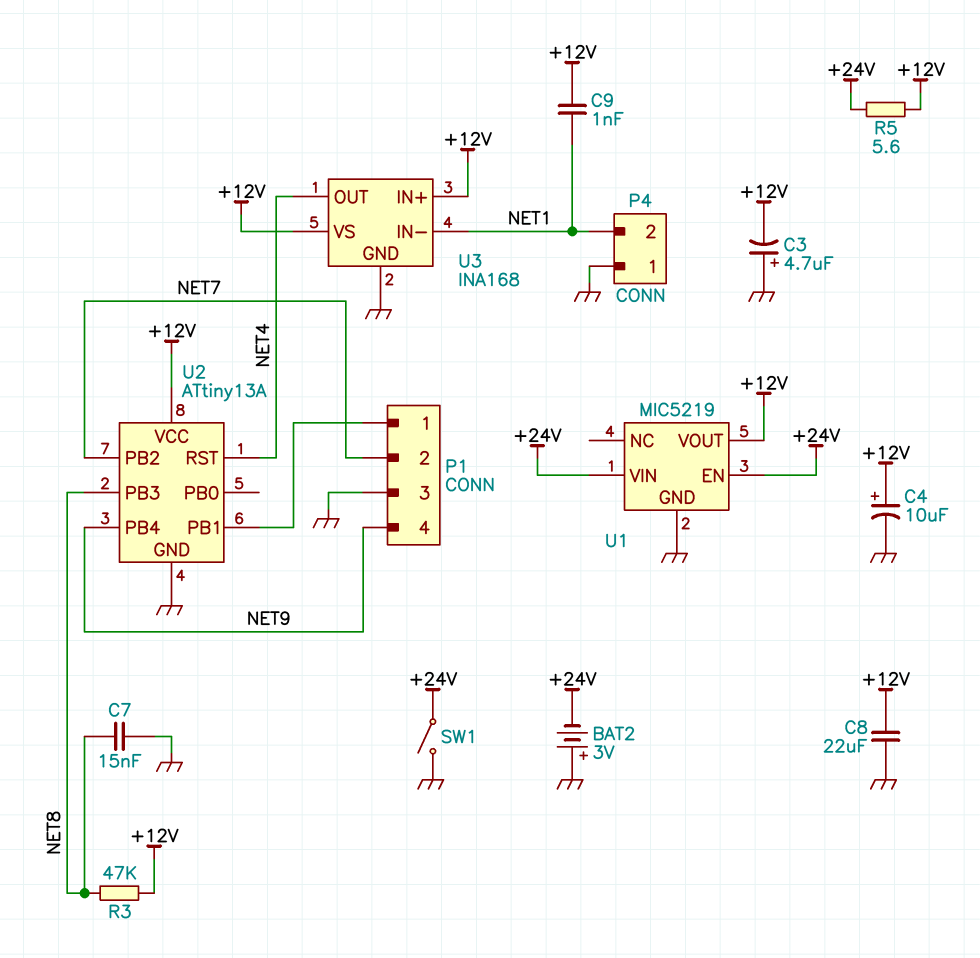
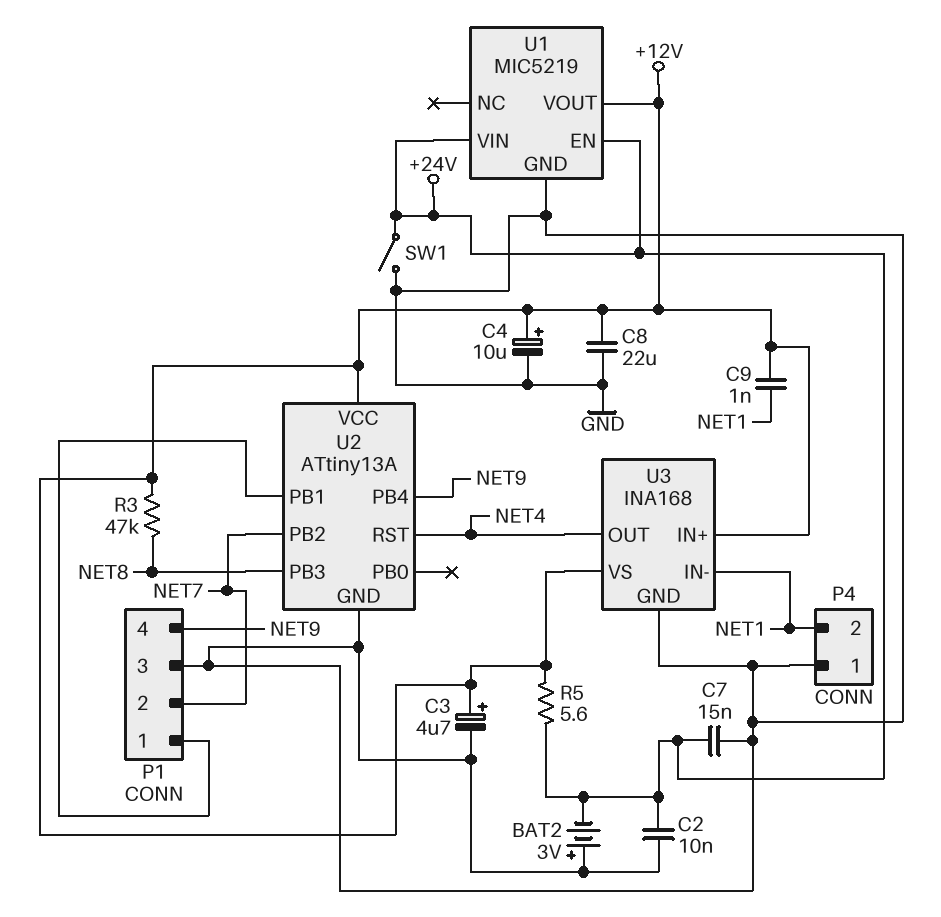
C2: none -> 10nF (+24V, GND)
C3: 4.7uF (plus GND, minus +12V) -> 4.7uF (plus +12V, minus GND)
C7: 15nF (GND, NET8) -> 15nF (+24V, GND)

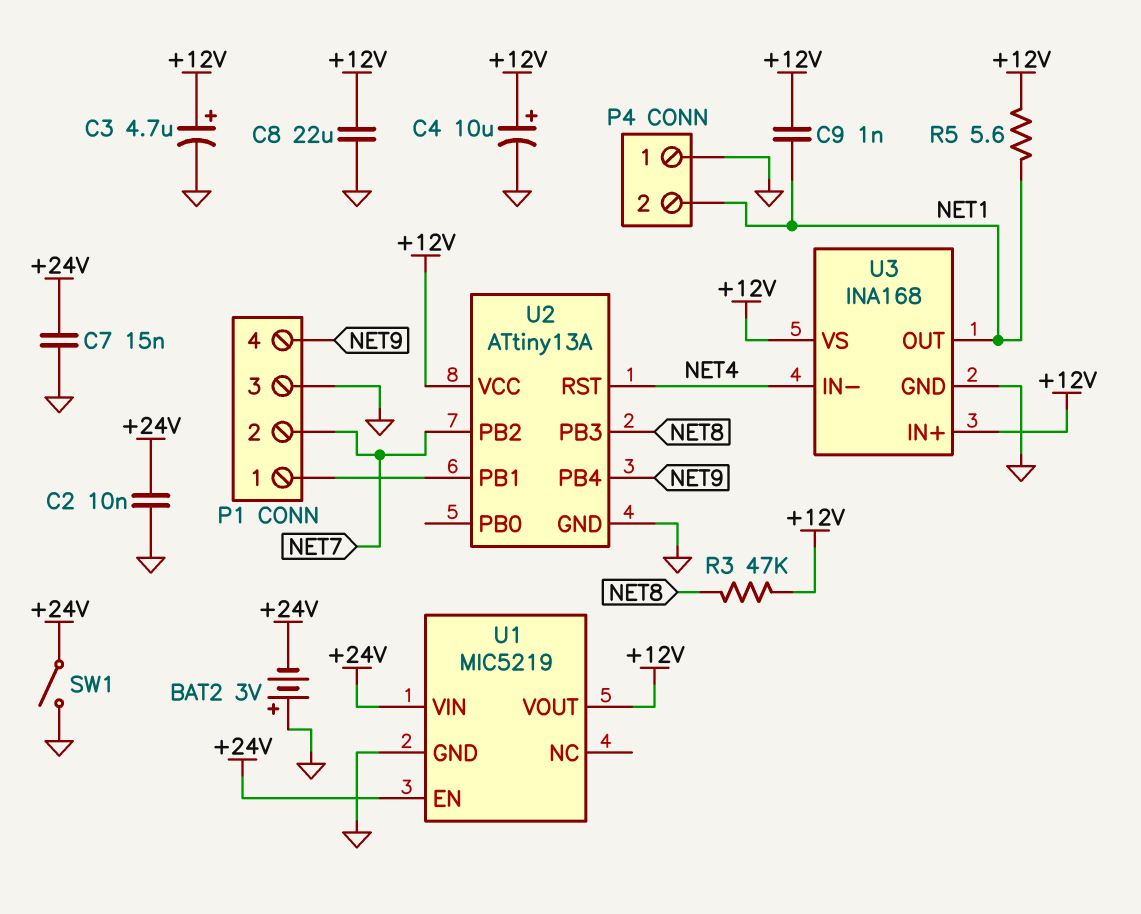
R5: 5.6 (+12V, +24V) -> 5.6 (+12V, NET1)
U3 pin IN-: NET1 -> NET4
U3 pin OUT: NET4 -> NET1

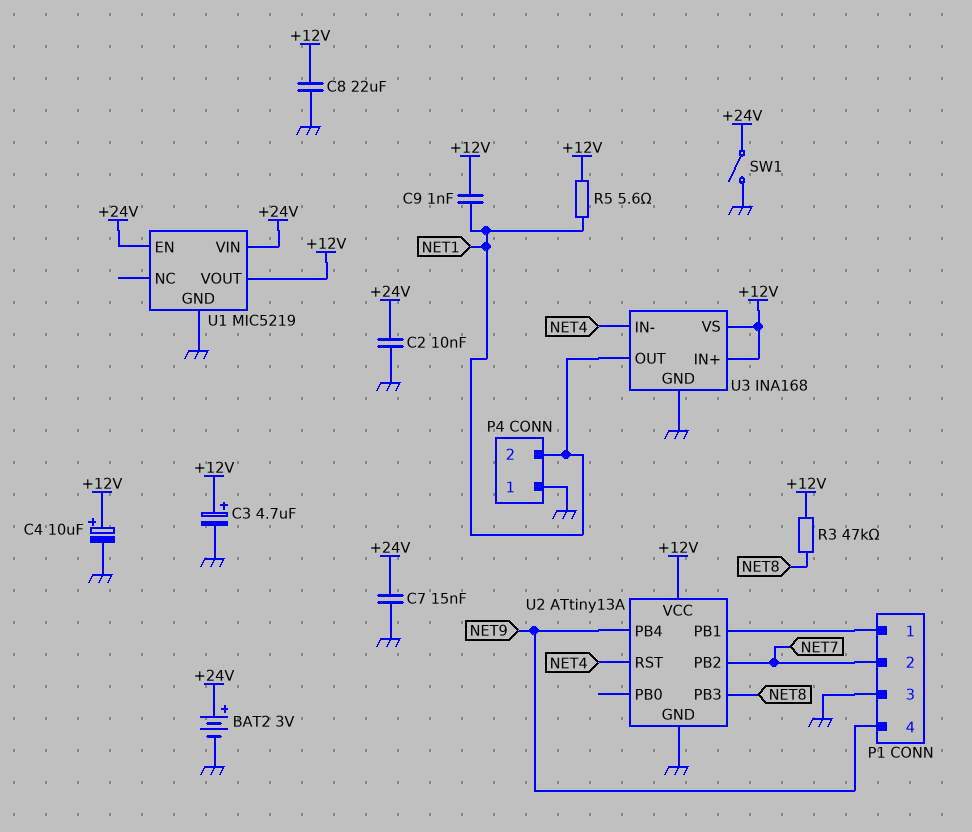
BAT2: 3V (plus GND, minus +24V) -> 3V (plus +24V, minus GND)

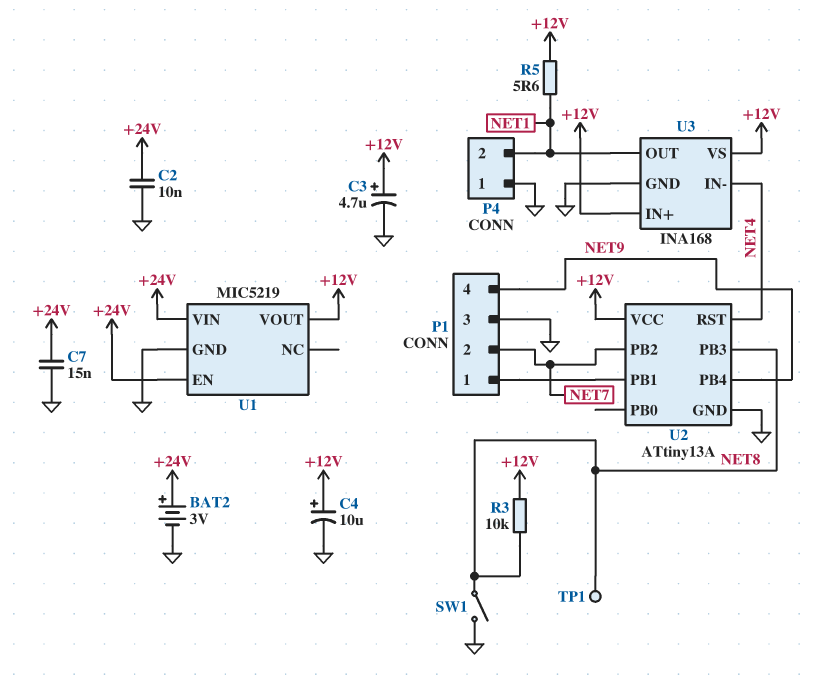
C8: 22uF (+12V, GND) -> none
C9: 1nF (+12V, NET1) -> none
R3: 47k (+12V, NET8) -> 10k (+12V, NET8)
SW1: switch (+24V, GND) -> switch (GND, NET8)
TP1: none -> test point (NET8)

